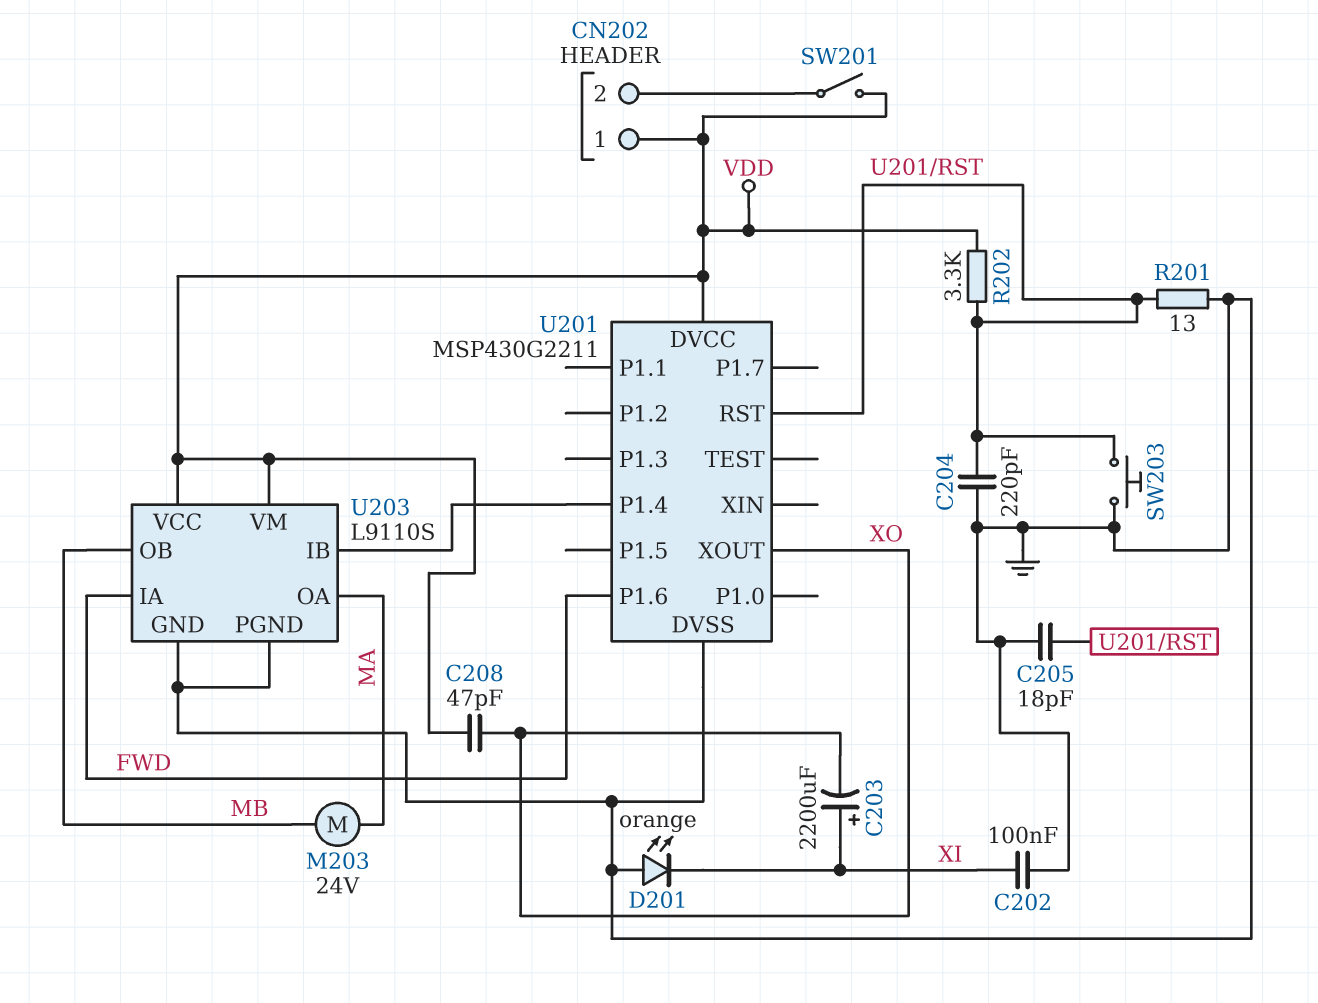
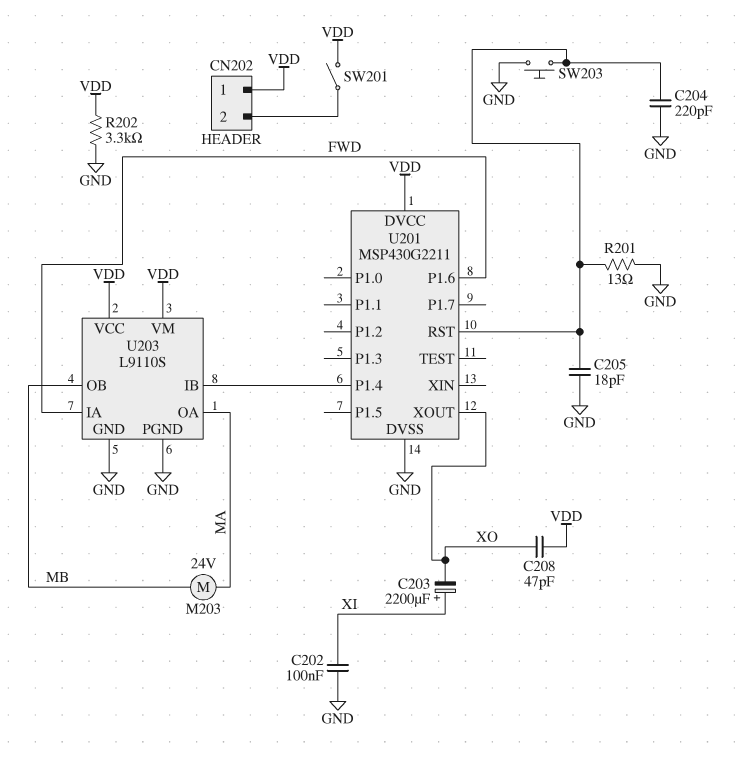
D201: LED orange (A GND, K XI) -> none
R202: 3.3k (U201/RST, VDD) -> 3.3k (GND, VDD)

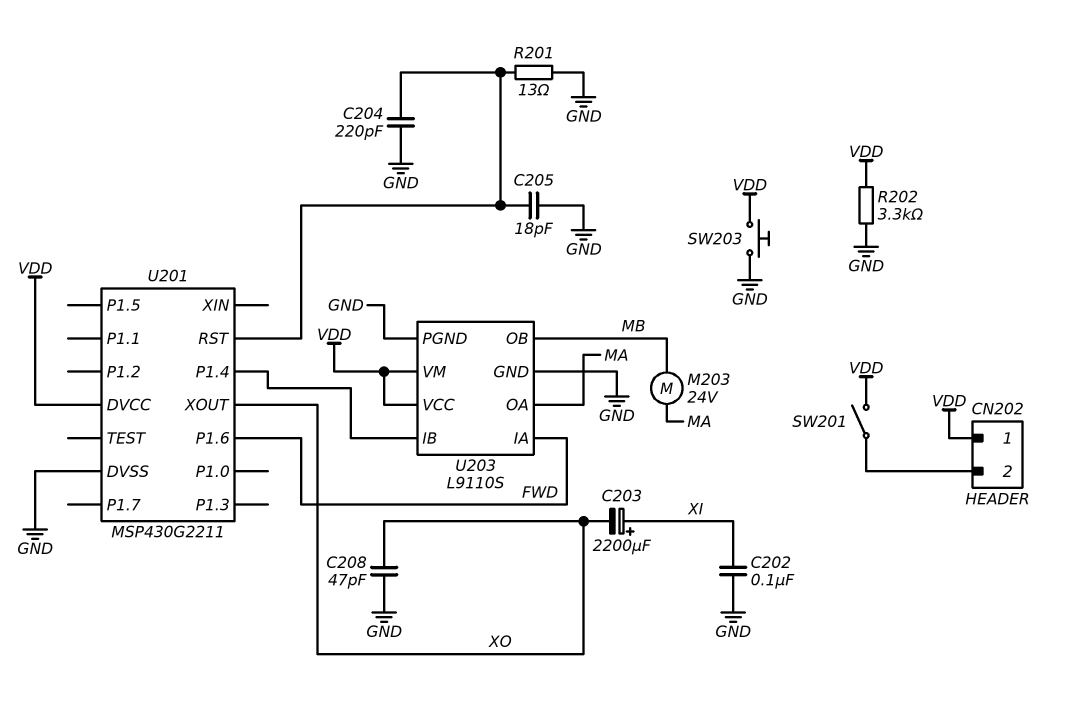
C208: 47pF (VDD, XO) -> 47pF (GND, XO)
SW203: button (GND, U201/RST) -> button (GND, VDD)

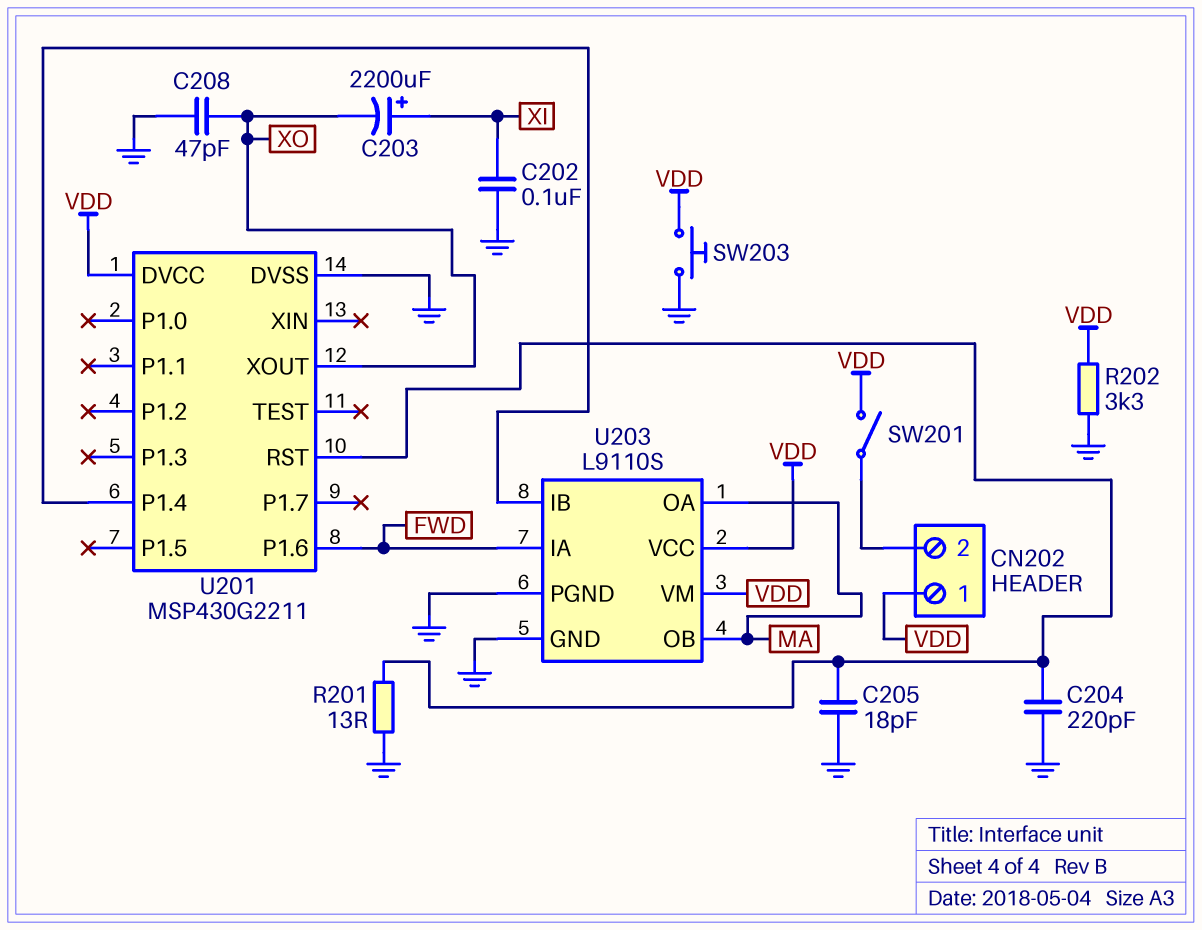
M203: motor 24V (MA, MB) -> none
U203 pin OB: MB -> MA

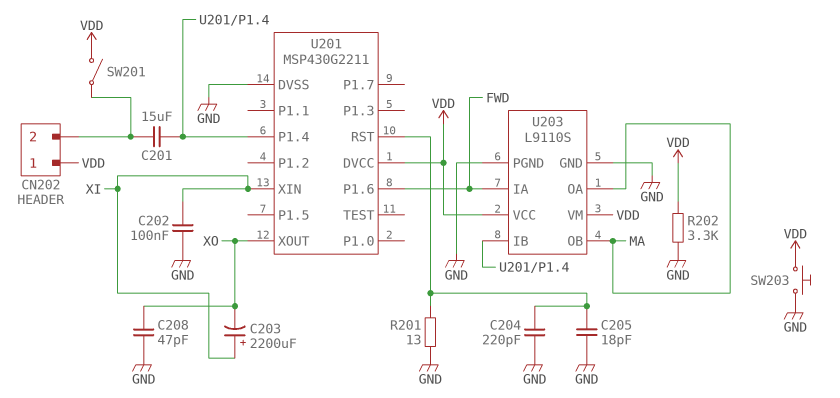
C201: none -> 15uF (CN202/2, U201/P1.4)
U201 pin XIN: none -> XI

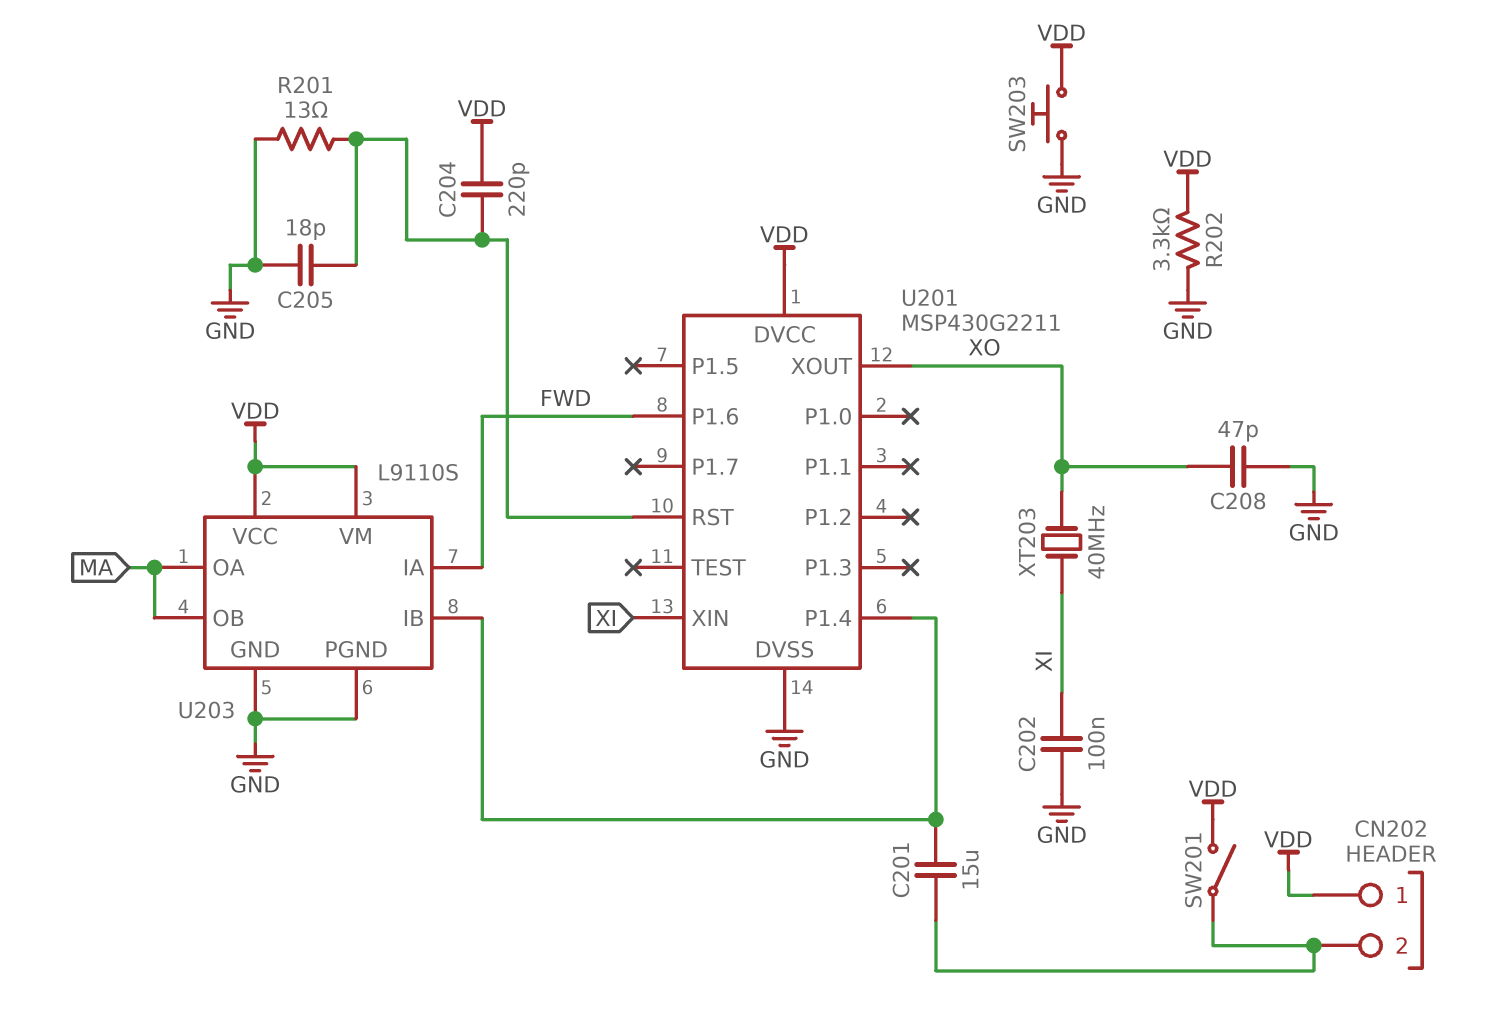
C203: 2200uF (plus XI, minus XO) -> none
C204: 220pF (GND, U201/RST) -> 220pF (U201/RST, VDD)
XT203: none -> 40MHz (XI, XO)

